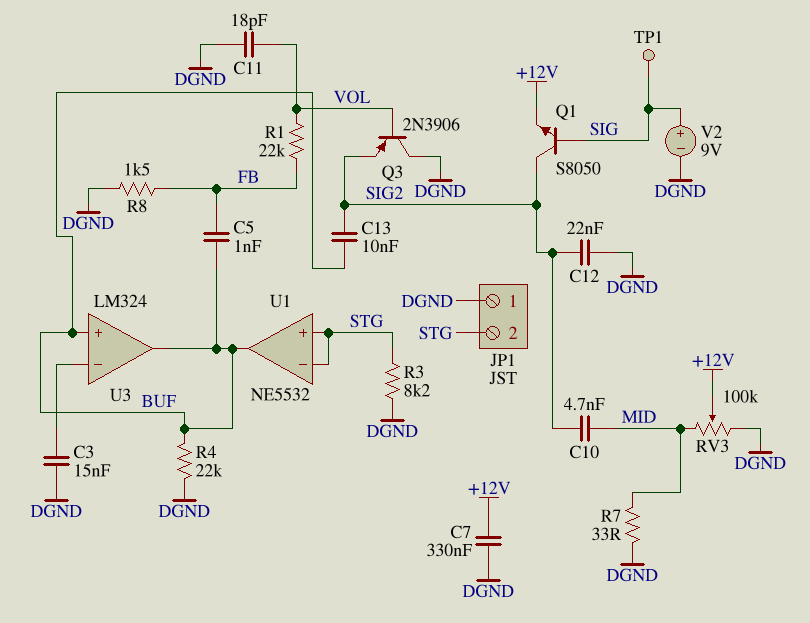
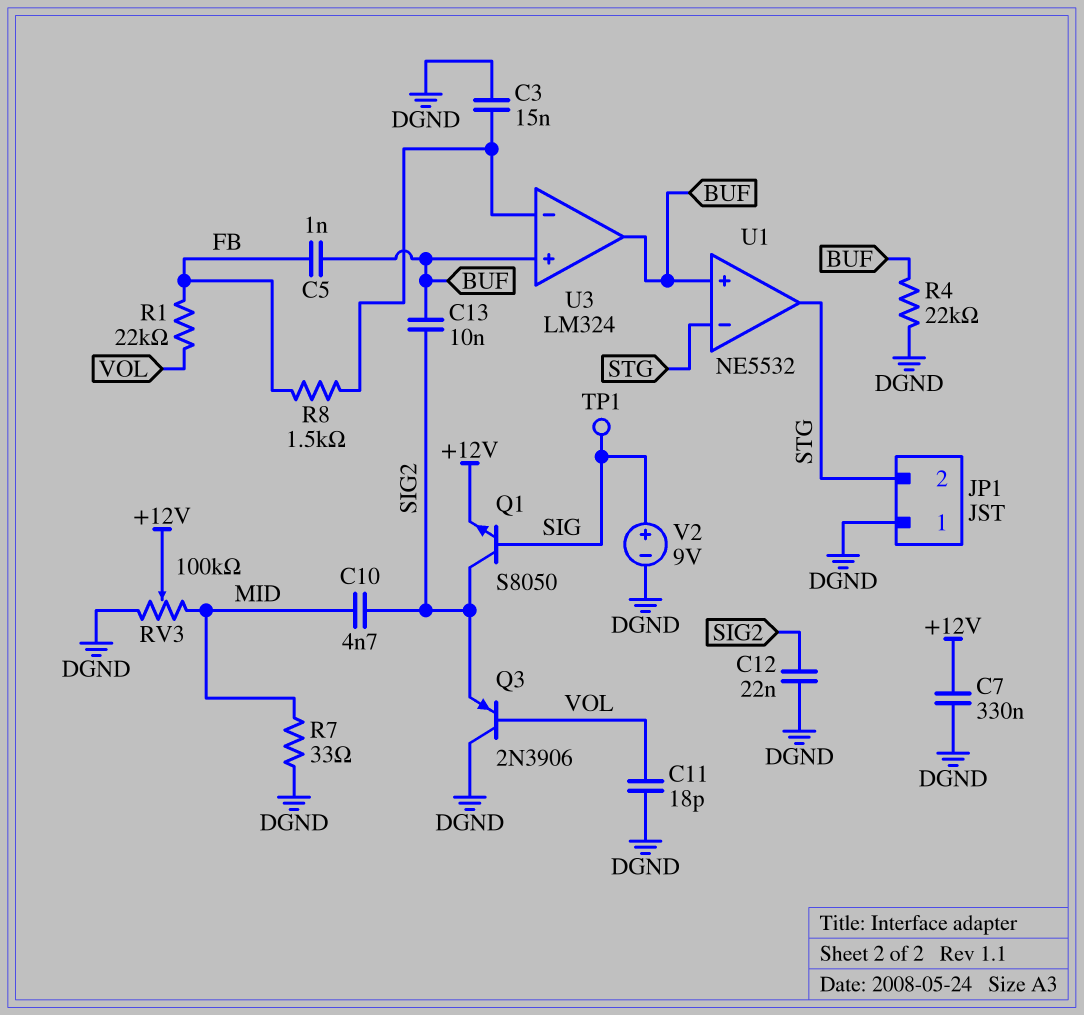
R3: 8.2k (DGND, STG) -> none
R8: 1.5k (DGND, FB) -> 1.5k (FB, U3/in-)
U1 pin in+: STG -> BUF
U1 pin out: BUF -> STG

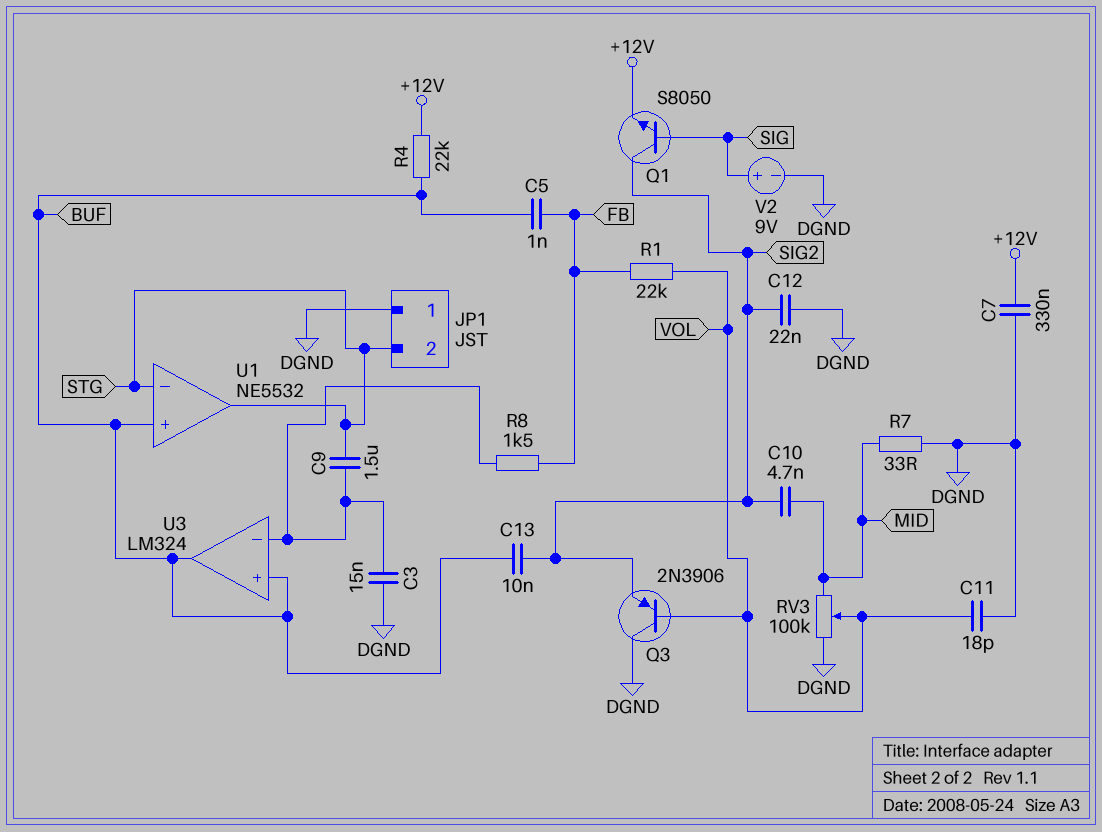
C9: none -> 1.5uF (STG, U3/in-)
R4: 22k (BUF, DGND) -> 22k (+12V, BUF)
RV3: 100k (DGND, MID, wiper +12V) -> 100k (DGND, MID, wiper VOL)
TP1: test point (SIG) -> none

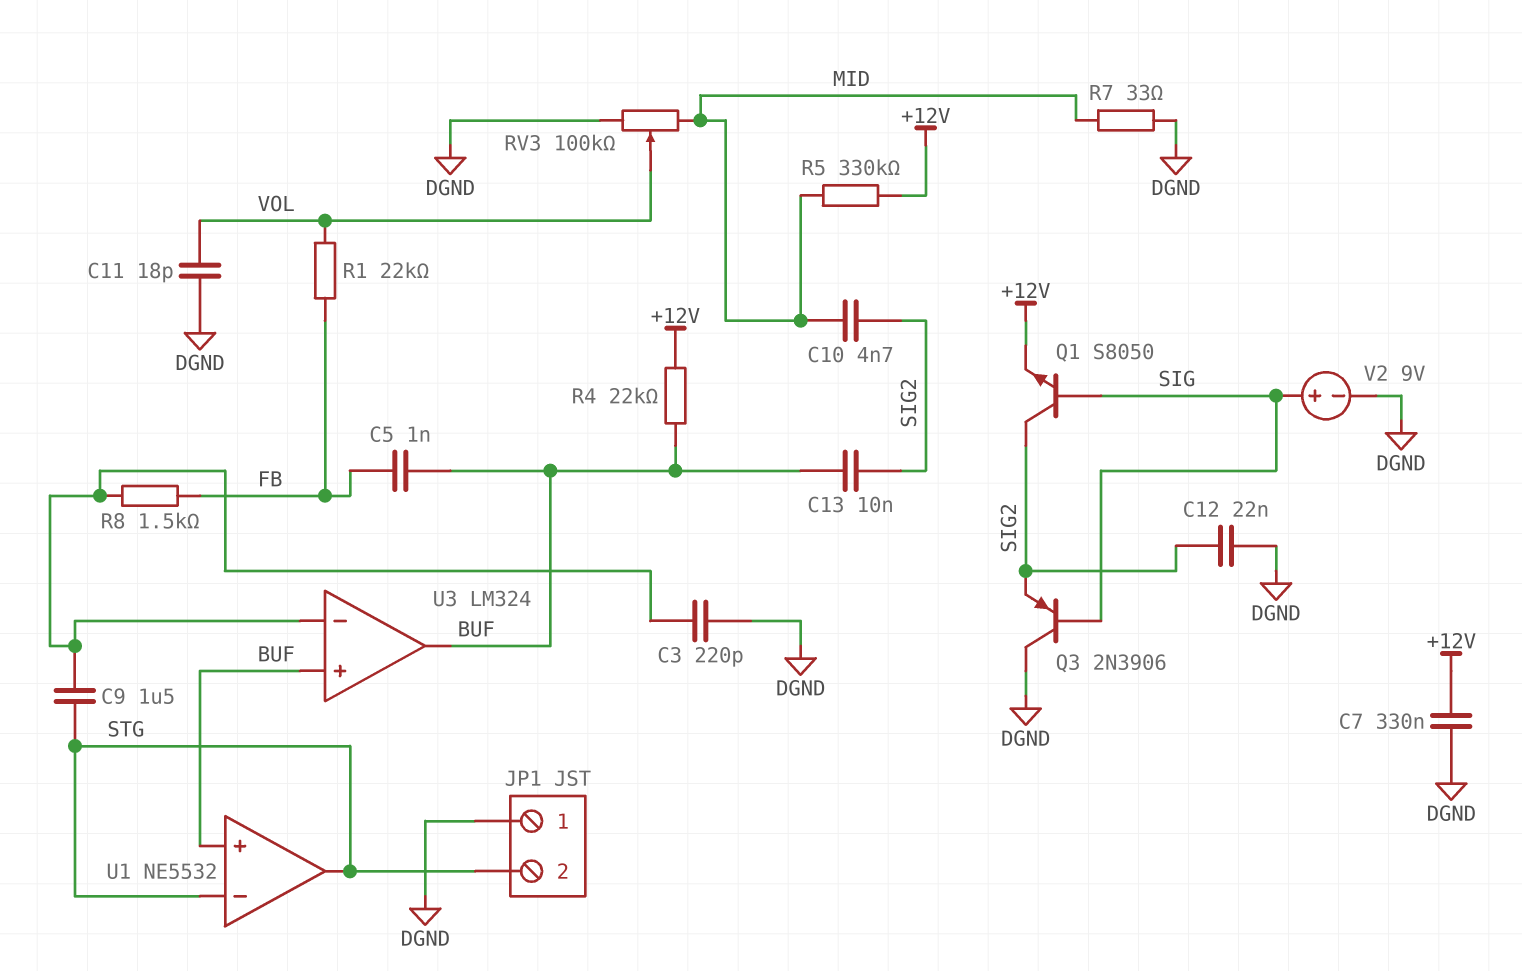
C3: 15nF (DGND, U3/in-) -> 220pF (DGND, U3/in-)
Q3: PNP 2N3906 (B VOL, C DGND, E SIG2) -> PNP 2N3906 (B SIG, C DGND, E SIG2)
R5: none -> 330k (+12V, MID)

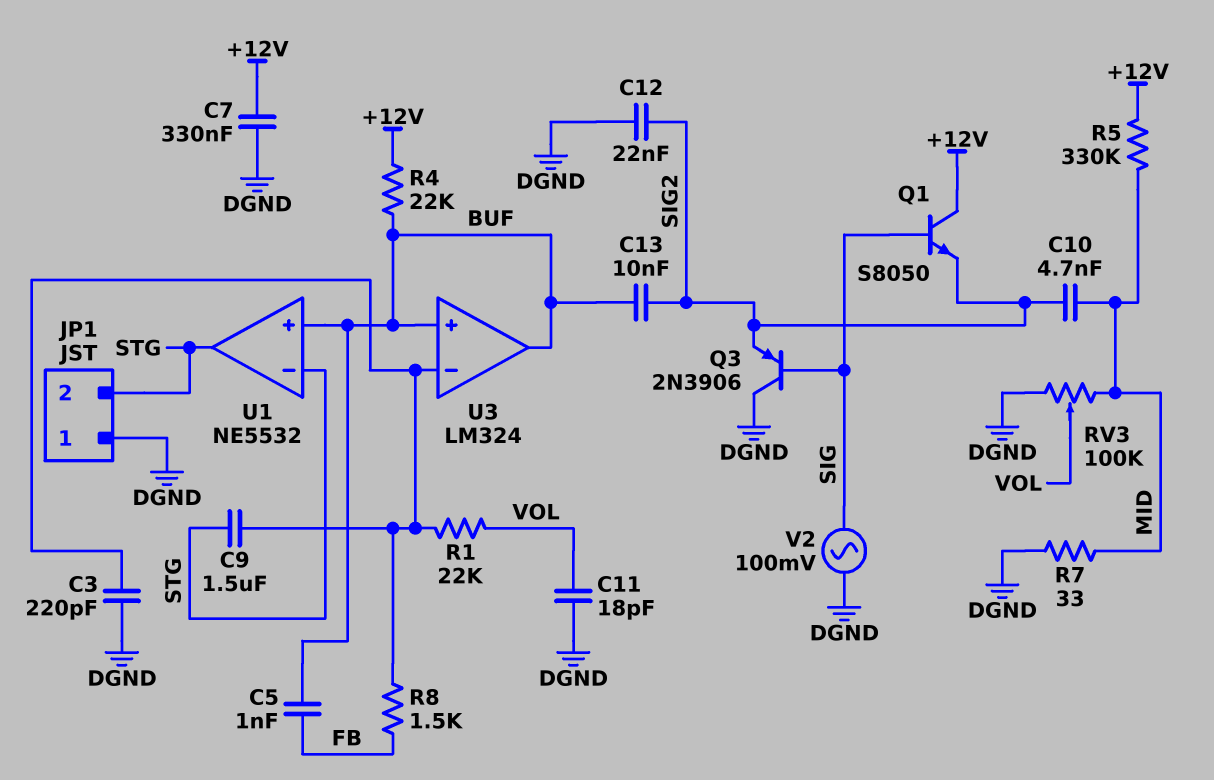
Q1: NPN S8050 (B SIG, C SIG2, E +12V) -> NPN S8050 (B SIG, C +12V, E SIG2)
R1: 22k (FB, VOL) -> 22k (U3/in-, VOL)
V2: 9V (plus SIG, minus DGND) -> AC 100mV (DGND, SIG)

